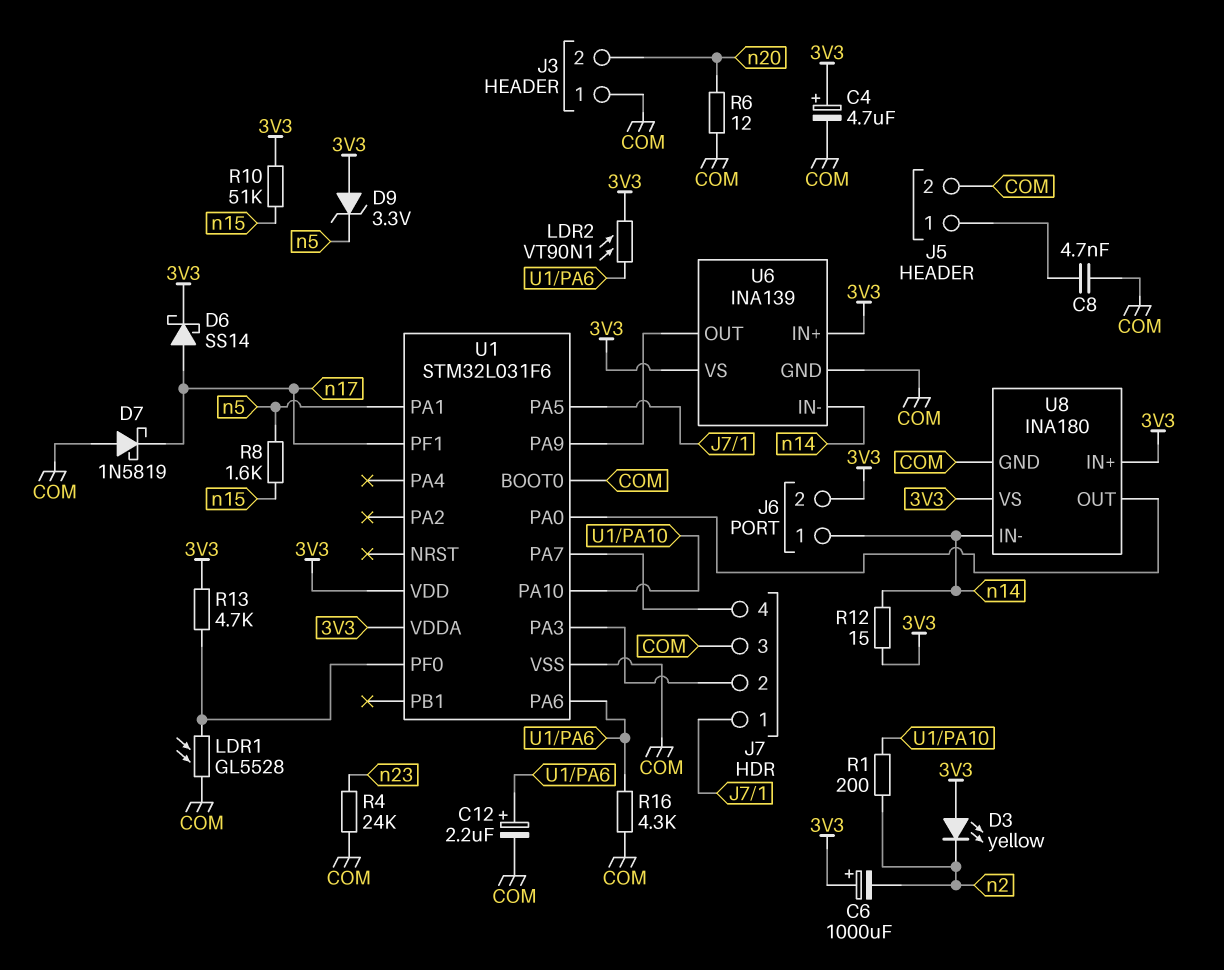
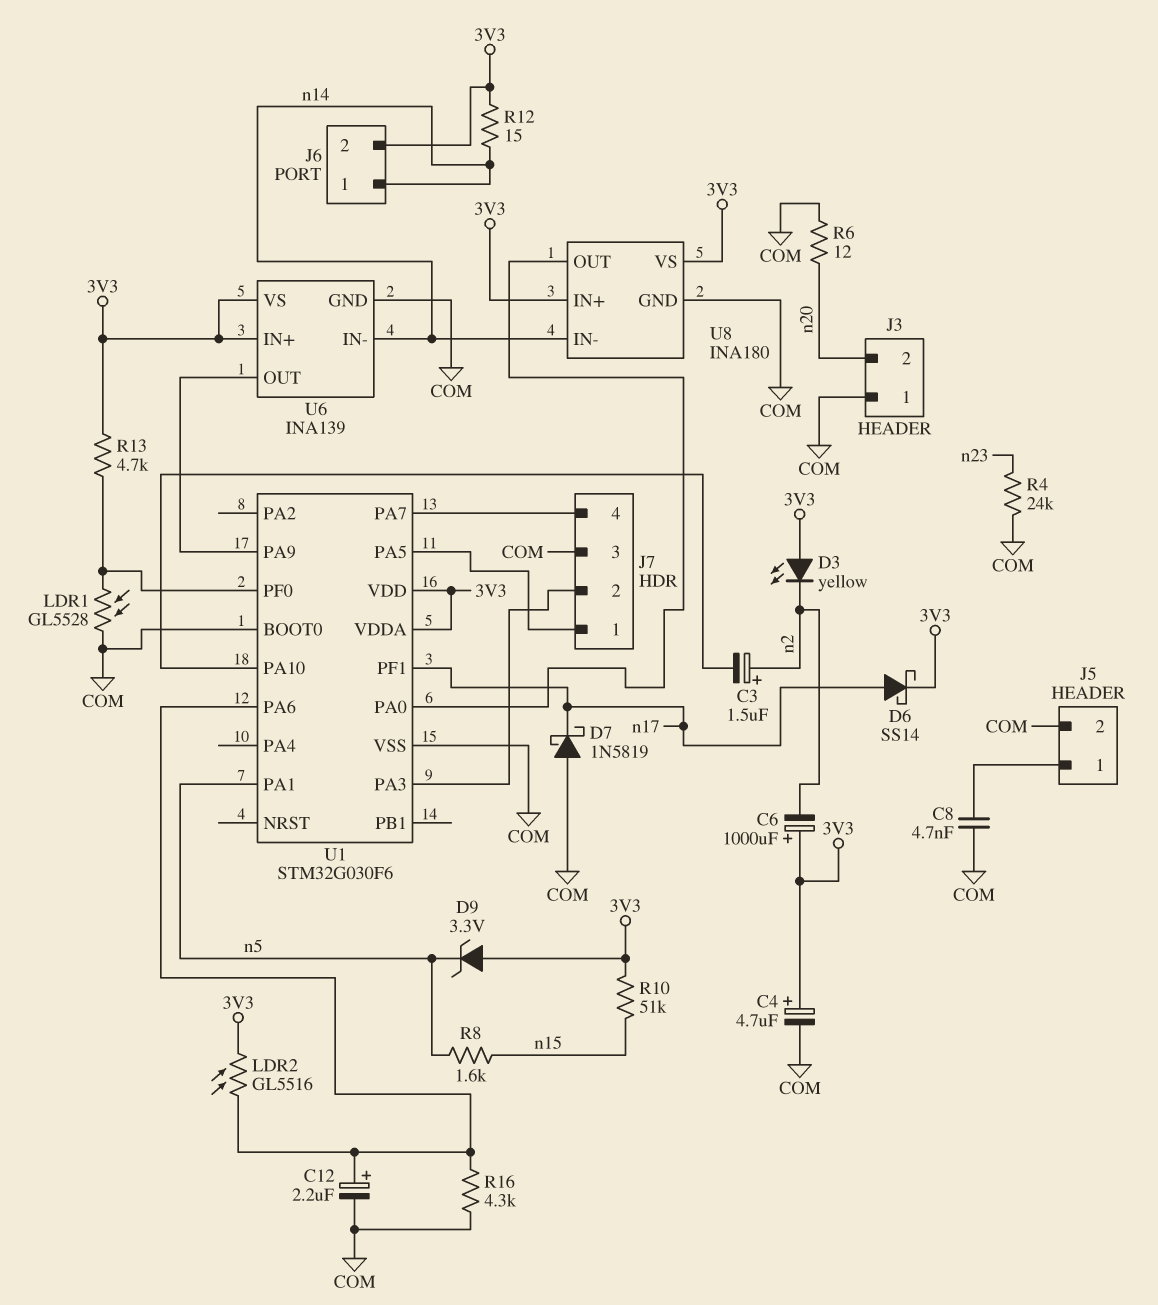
C3: none -> 1.5uF (plus n2, minus U1/PA10)
LDR2: VT90N1 (3V3, U1/PA6) -> GL5516 (3V3, U1/PA6)
R1: 200 (U1/PA10, n2) -> none
U1: STM32L031F6 -> STM32G030F6

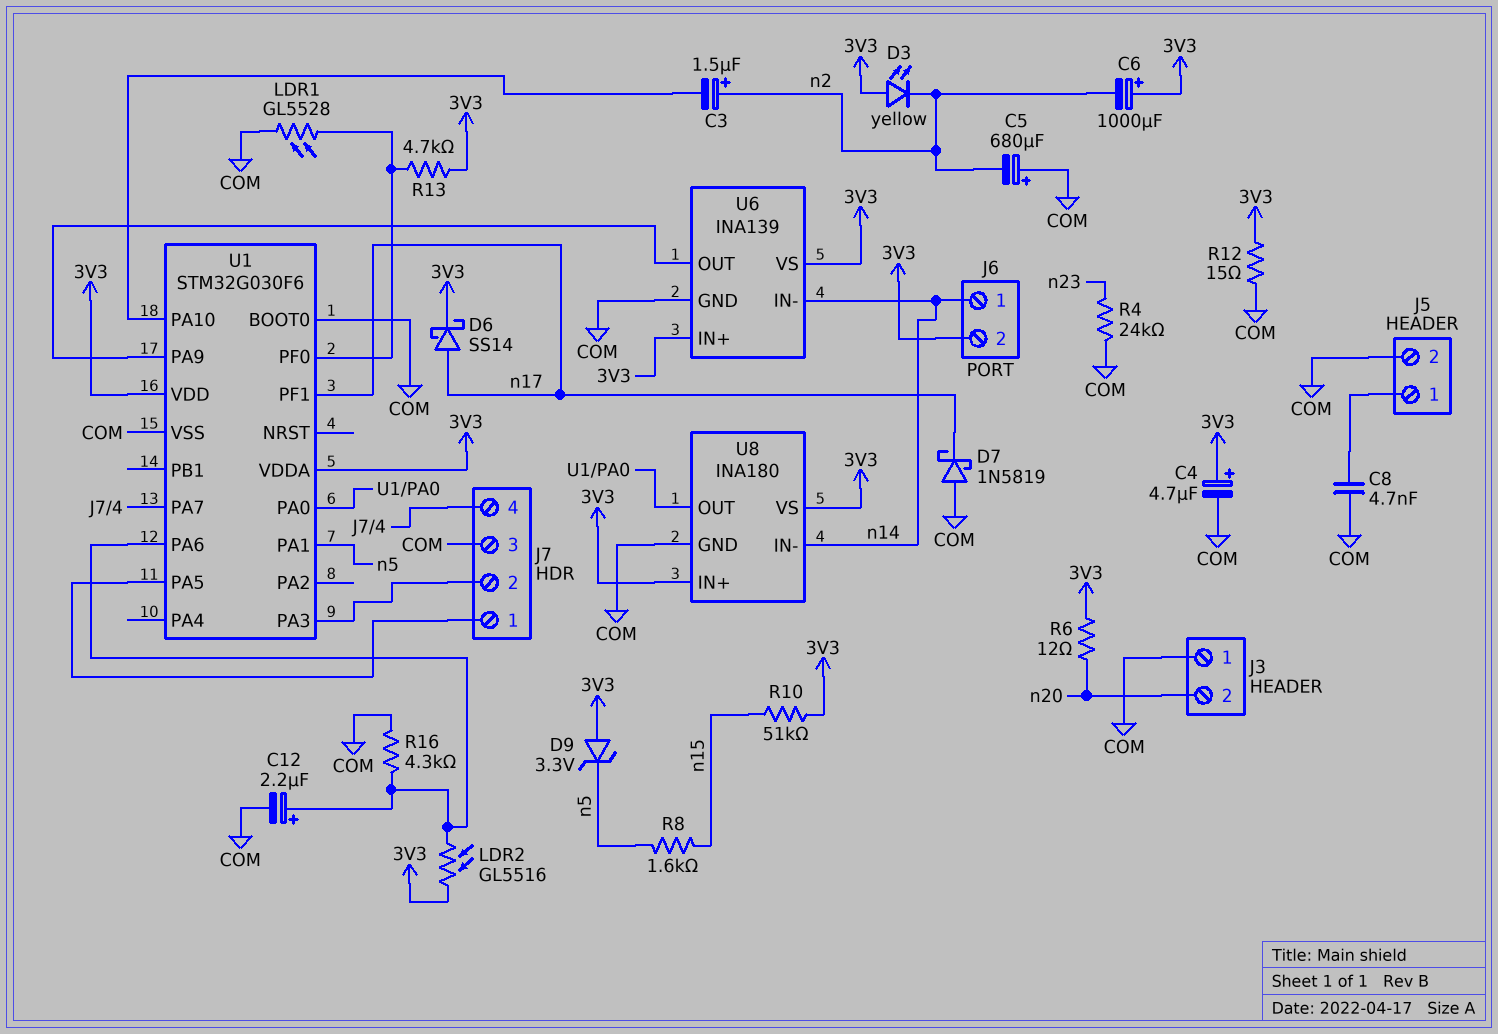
C5: none -> 680uF (plus COM, minus n2)
R6: 12 (COM, n20) -> 12 (3V3, n20)
R12: 15 (3V3, n14) -> 15 (3V3, COM)

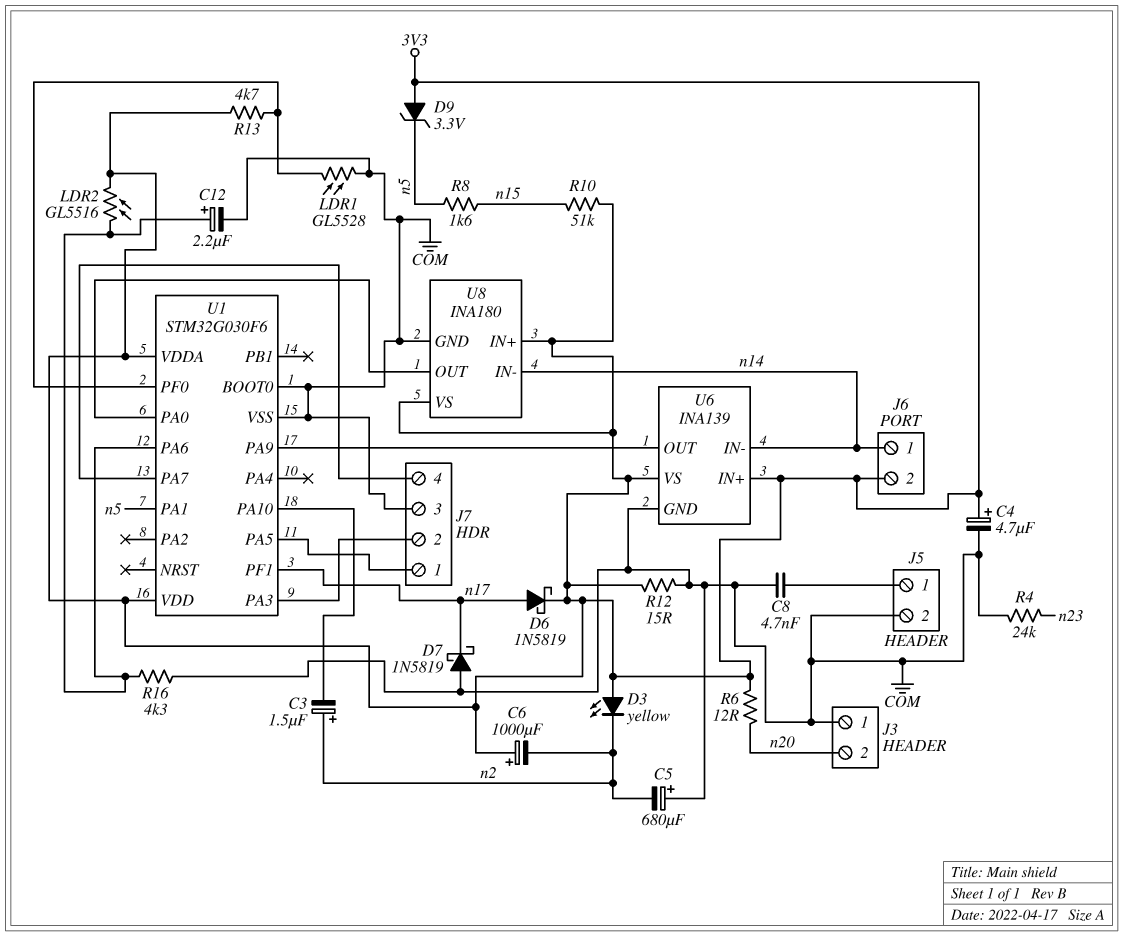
D6: schottky SS14 (A n17, K 3V3) -> schottky 1N5819 (A n17, K 3V3)

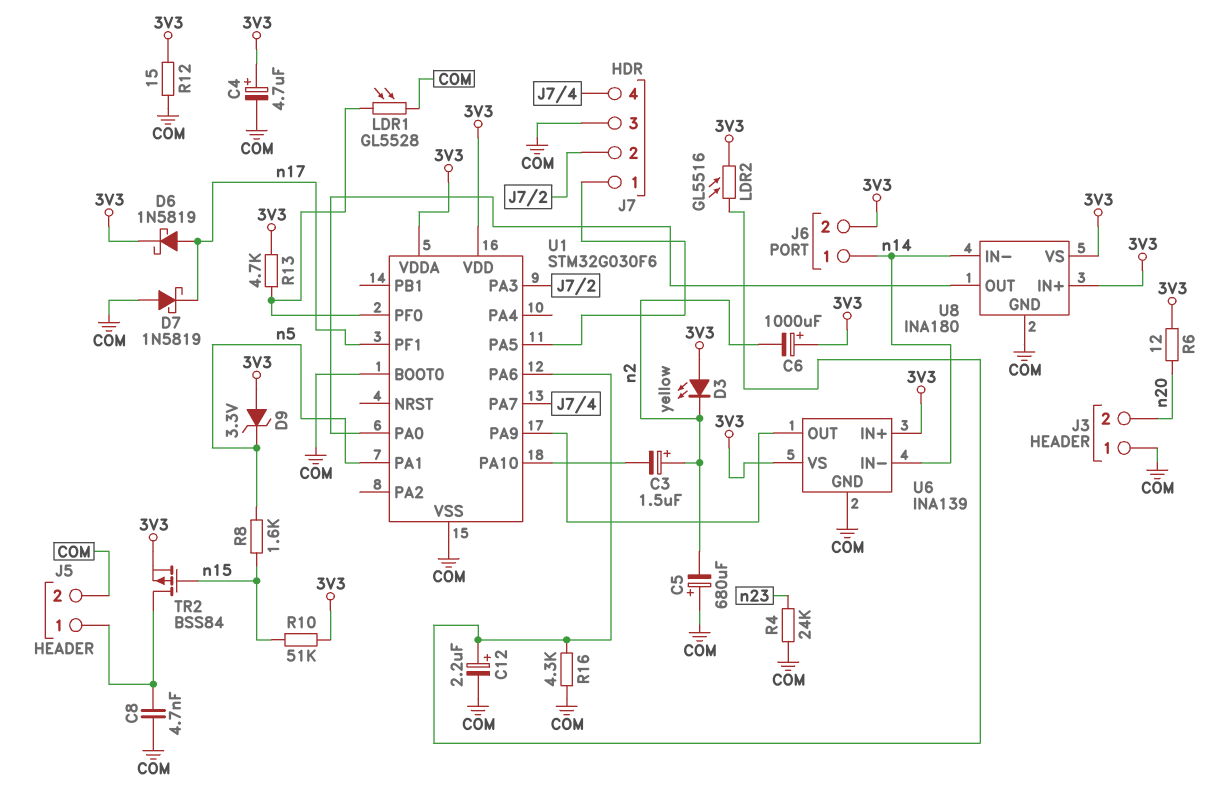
TR2: none -> PMOS BSS84 (G n15, D J5/1, S 3V3)

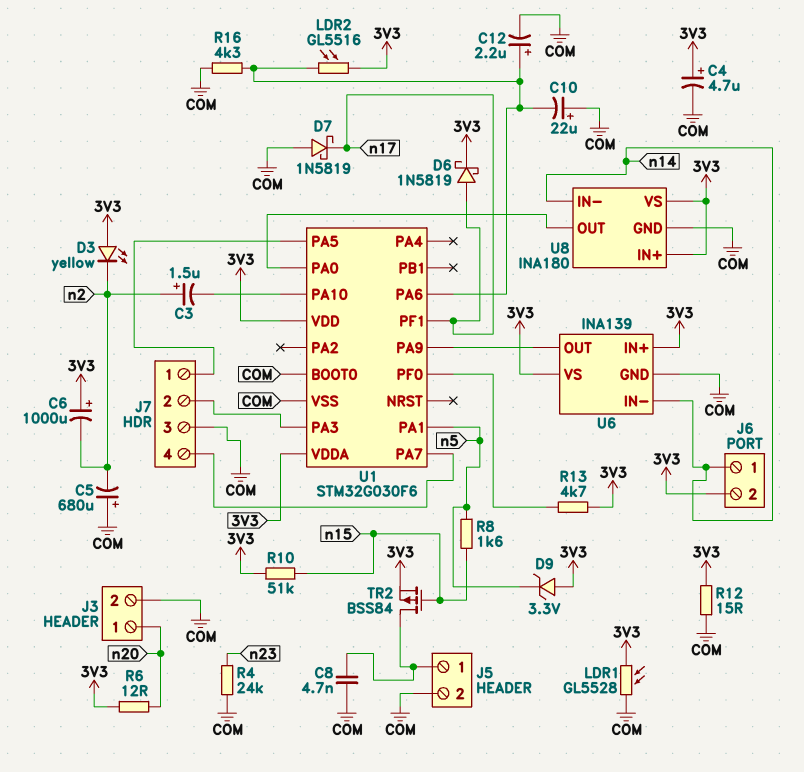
C10: none -> 22uF (plus COM, minus U1/PA6)
J3 pin 1: COM -> n20
J3 pin 2: n20 -> COM
LDR1: GL5528 (COM, U1/PF0) -> GL5528 (3V3, COM)

